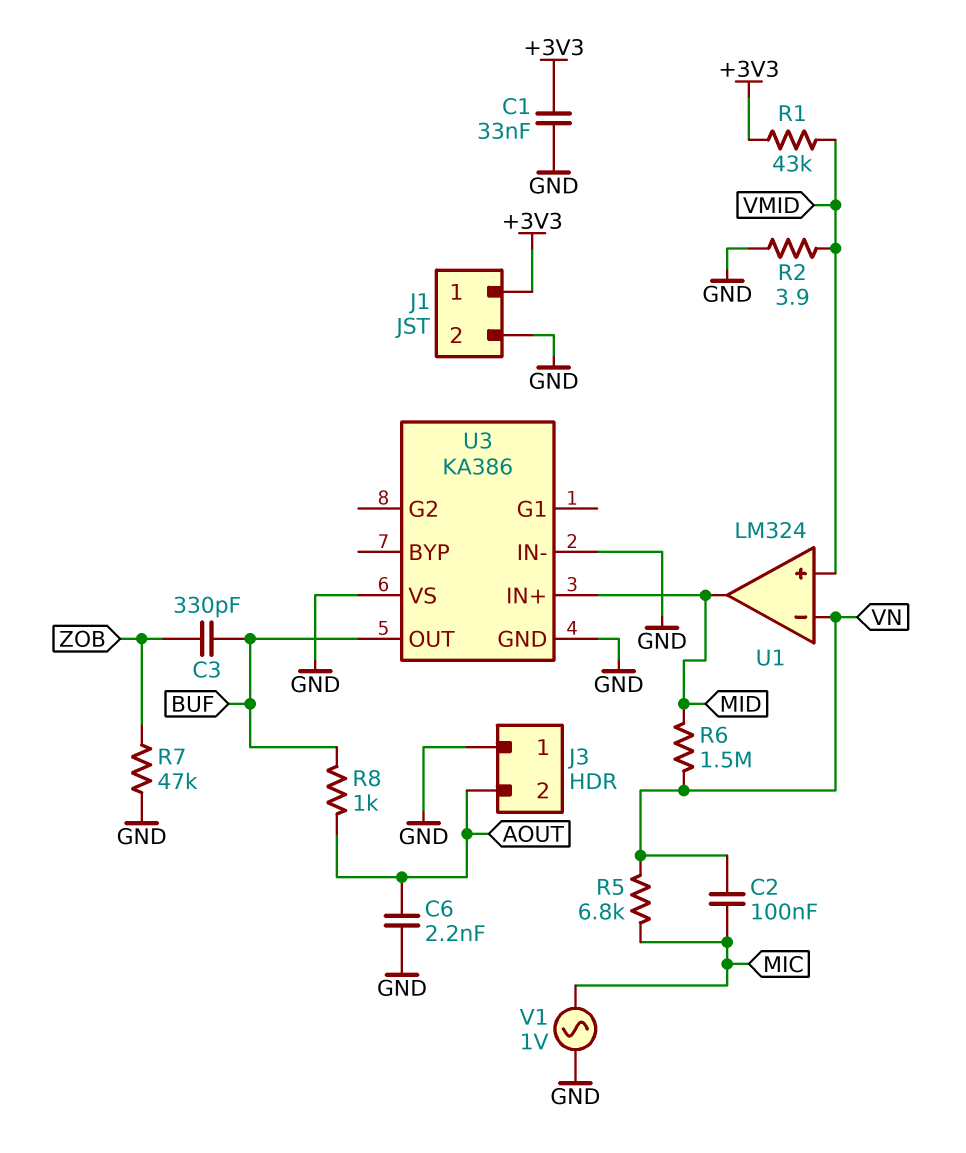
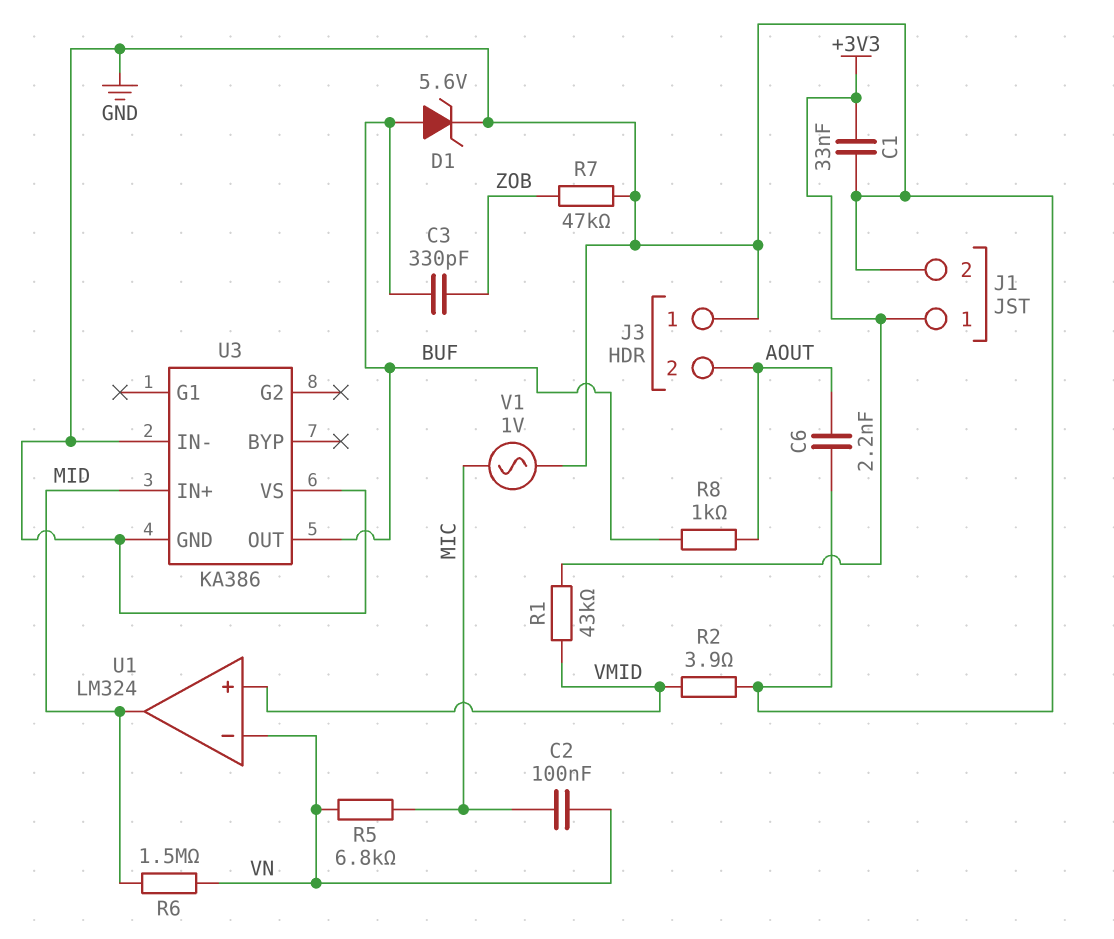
D1: none -> zener 5.6V (A BUF, K GND)

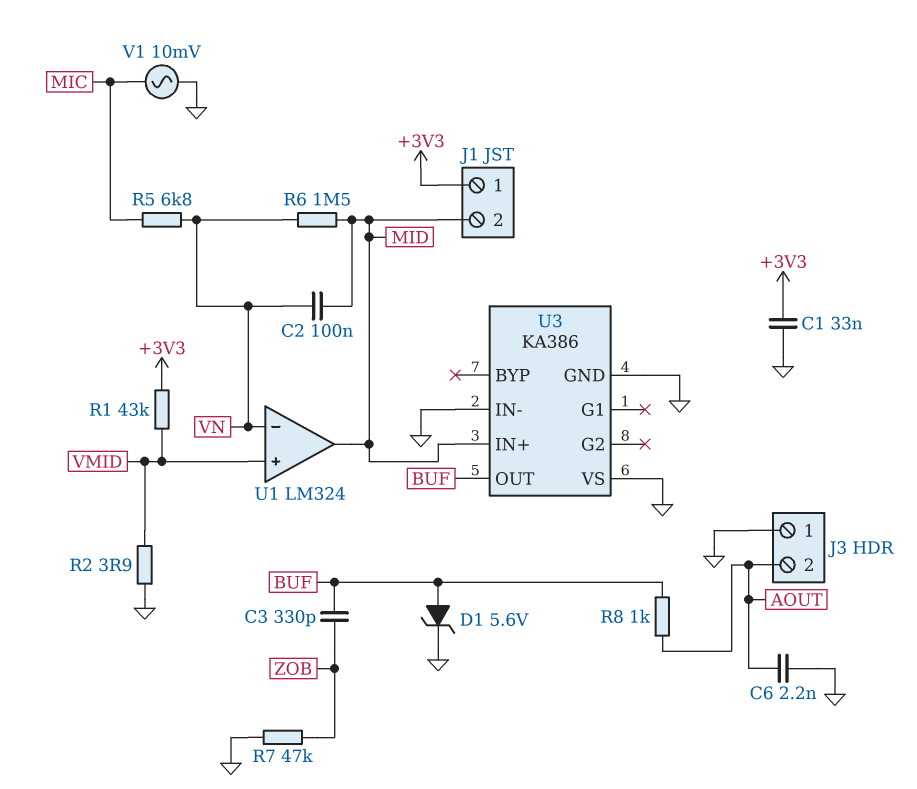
C2: 100nF (MIC, VN) -> 100nF (MID, VN)
J1 pin 2: GND -> MID
V1: AC 1V (GND, MIC) -> AC 10mV (GND, MIC)

